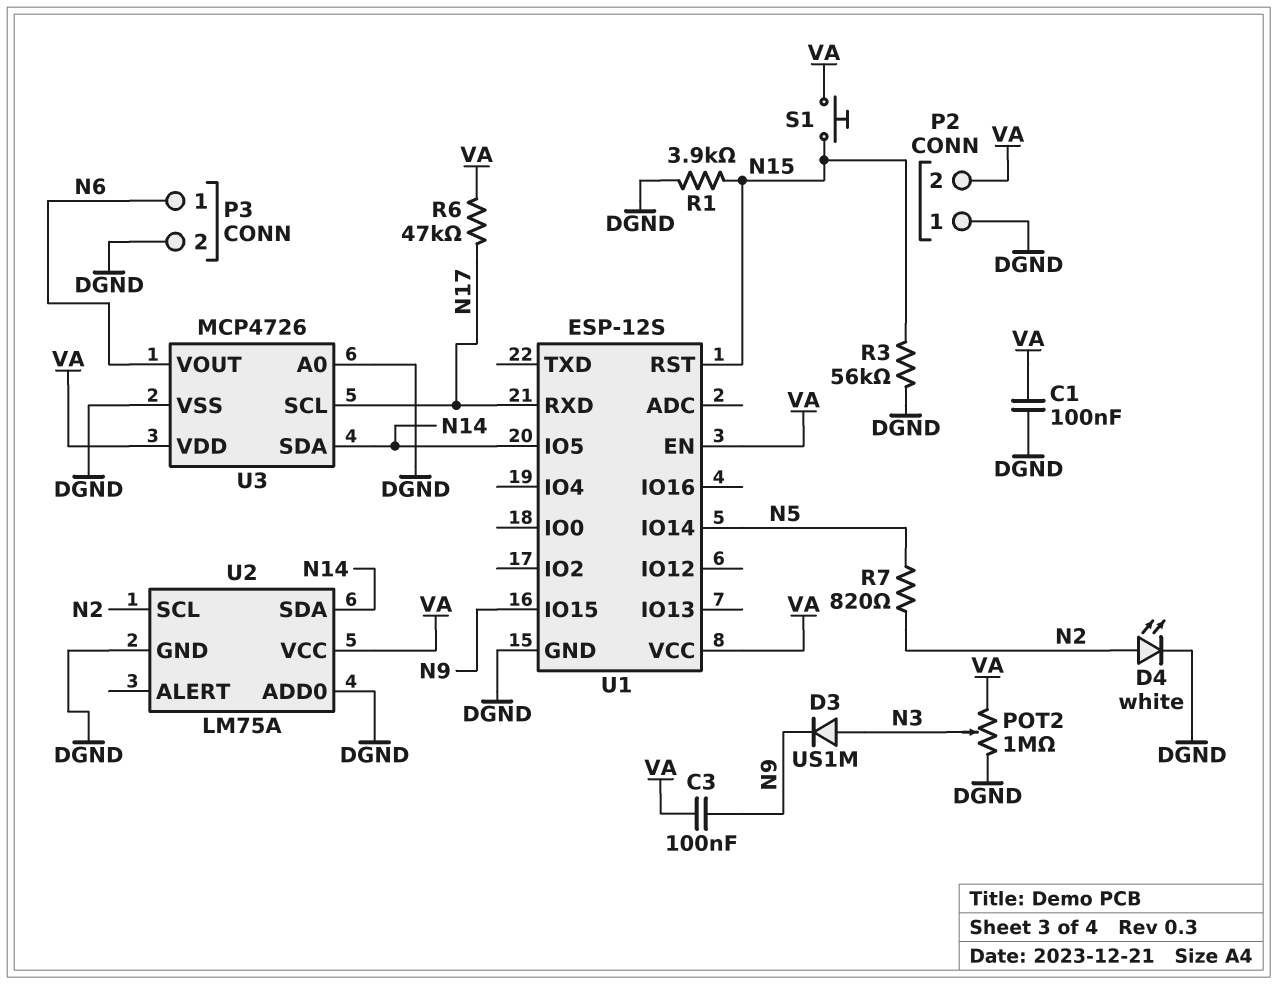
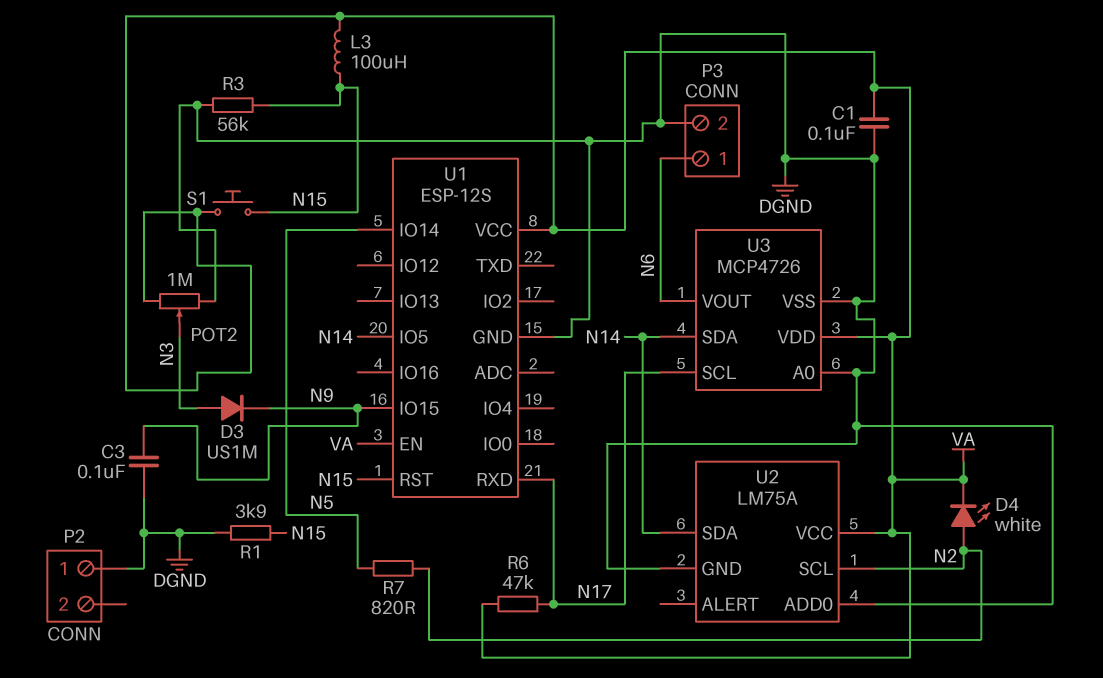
C3: 100nF (N9, VA) -> 100nF (DGND, N9)
D4: LED white (A N2, K DGND) -> LED white (A N2, K VA)
L3: none -> 100uH (N15, VA)
P2 pin 2: VA -> none

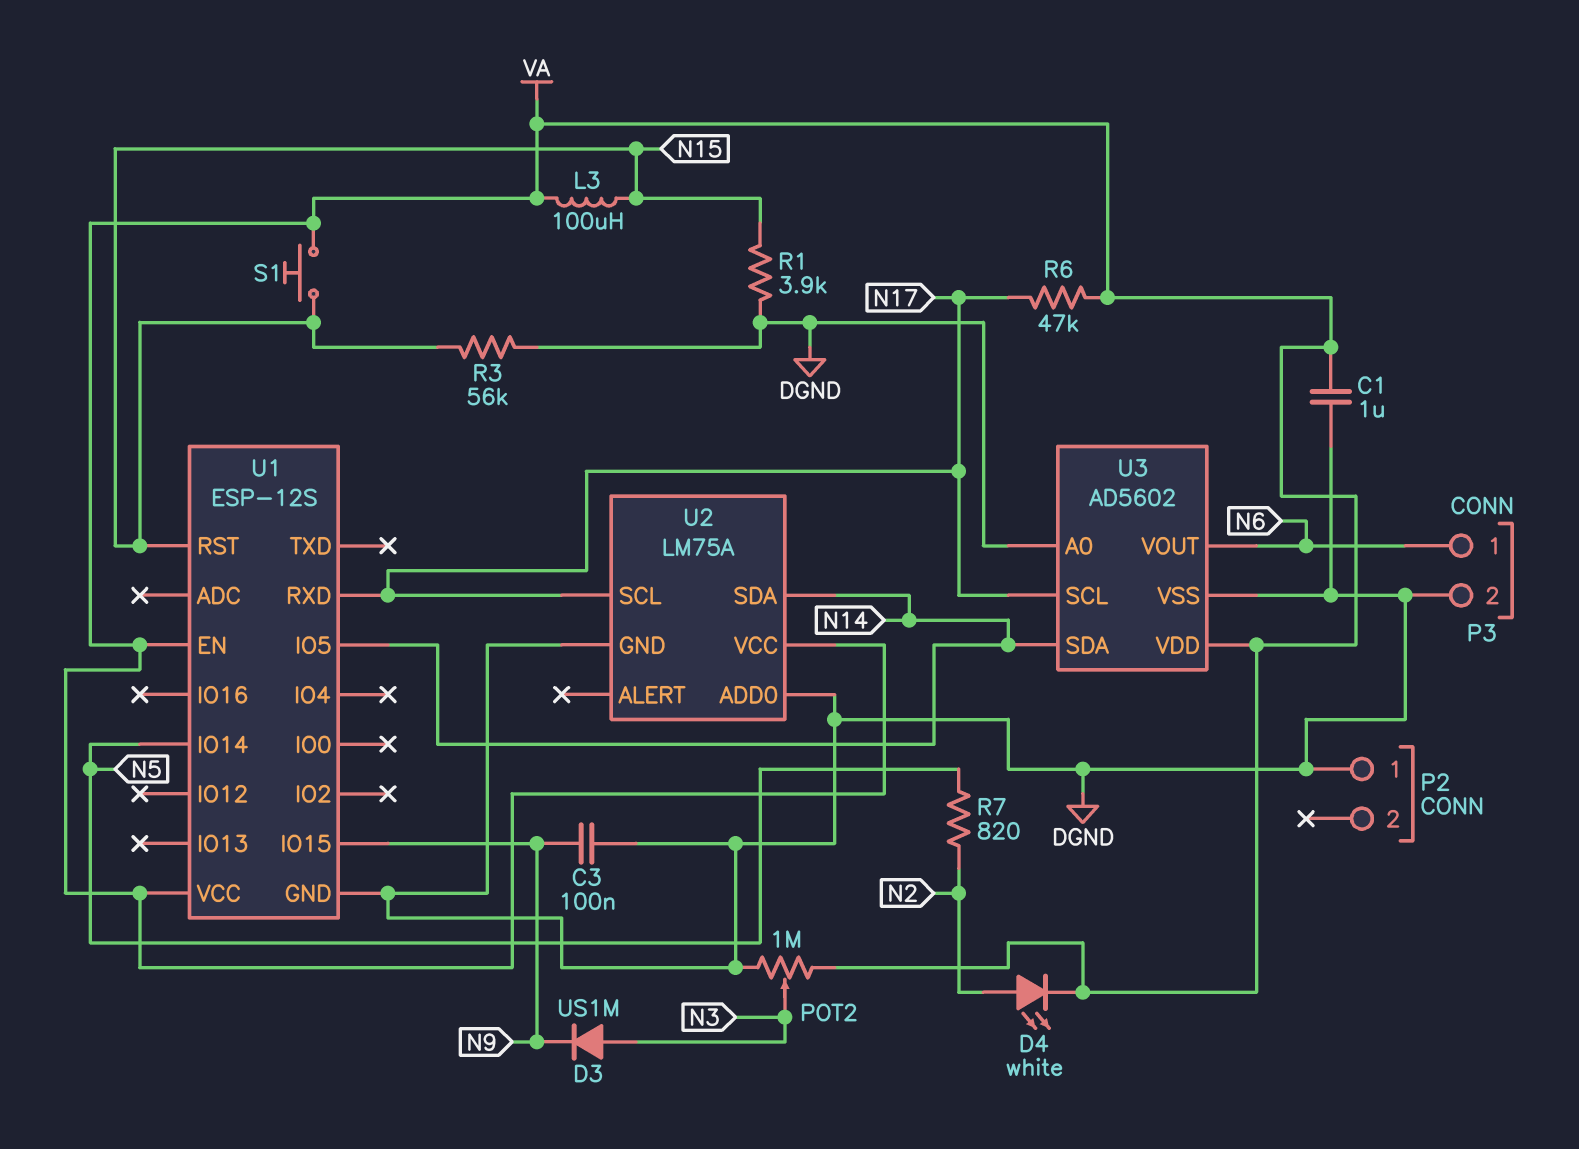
C1: 100nF (DGND, VA) -> 1uF (DGND, VA)
U2 pin SCL: N2 -> N17
U3: MCP4726 -> AD5602

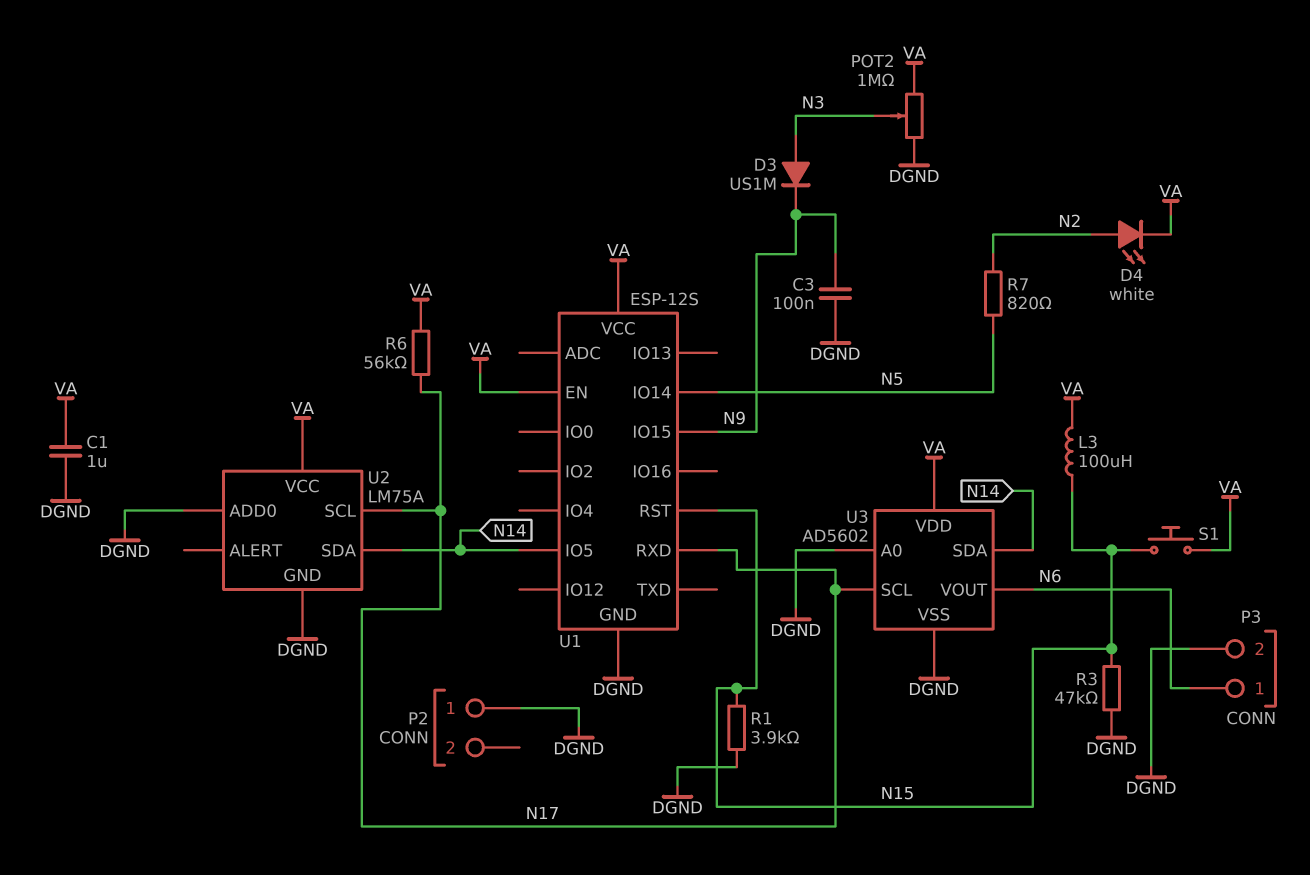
R3: 56k (DGND, N15) -> 47k (DGND, N15)
R6: 47k (N17, VA) -> 56k (N17, VA)

